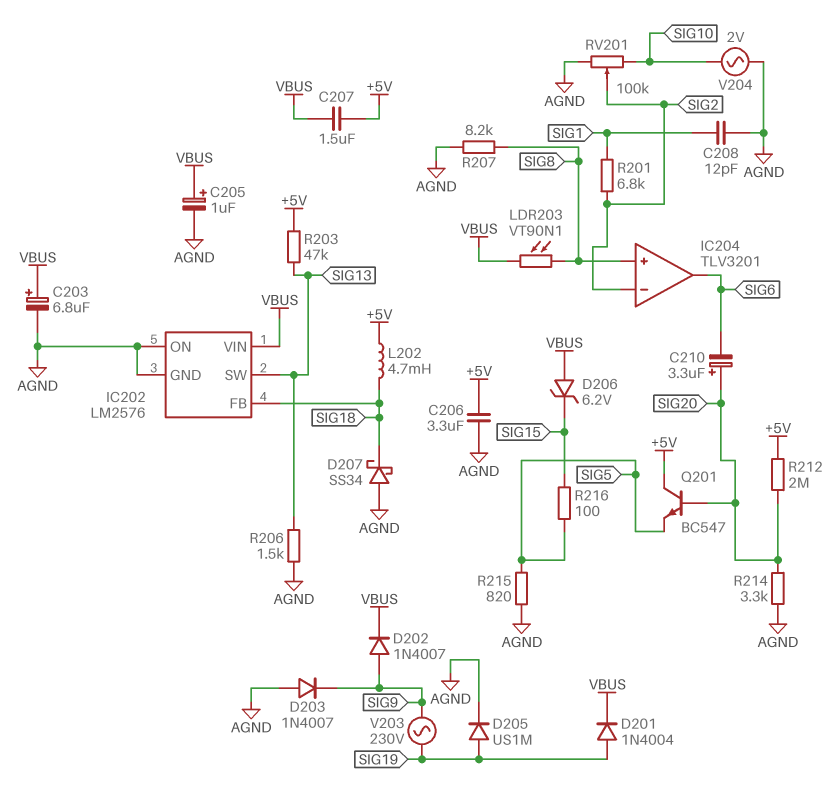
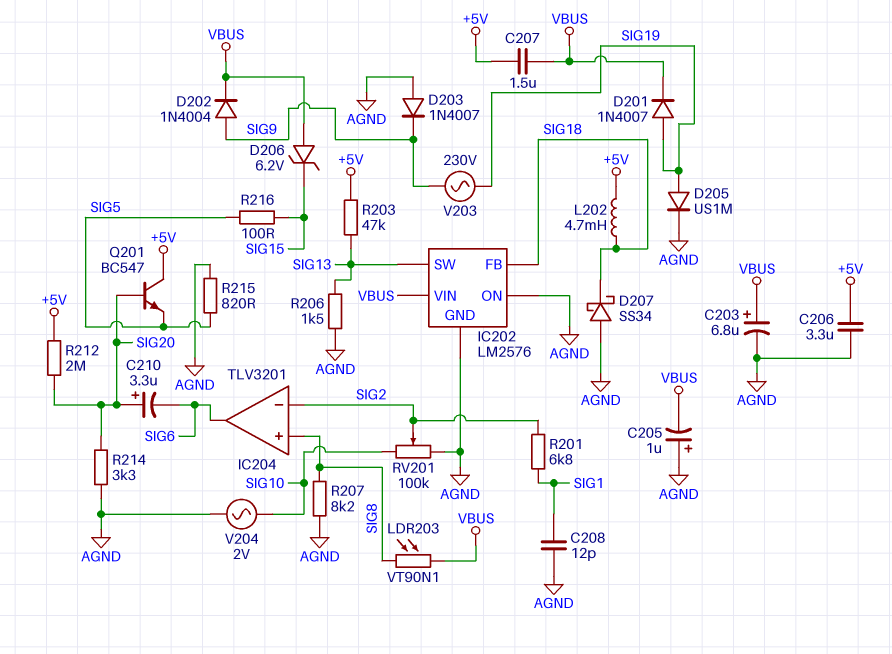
C205: 1uF (plus VBUS, minus AGND) -> 1uF (plus AGND, minus VBUS)
D201: diode 1N4004 (A SIG19, K VBUS) -> diode 1N4007 (A SIG19, K VBUS)
D202: diode 1N4007 (A SIG9, K VBUS) -> diode 1N4004 (A SIG9, K VBUS)

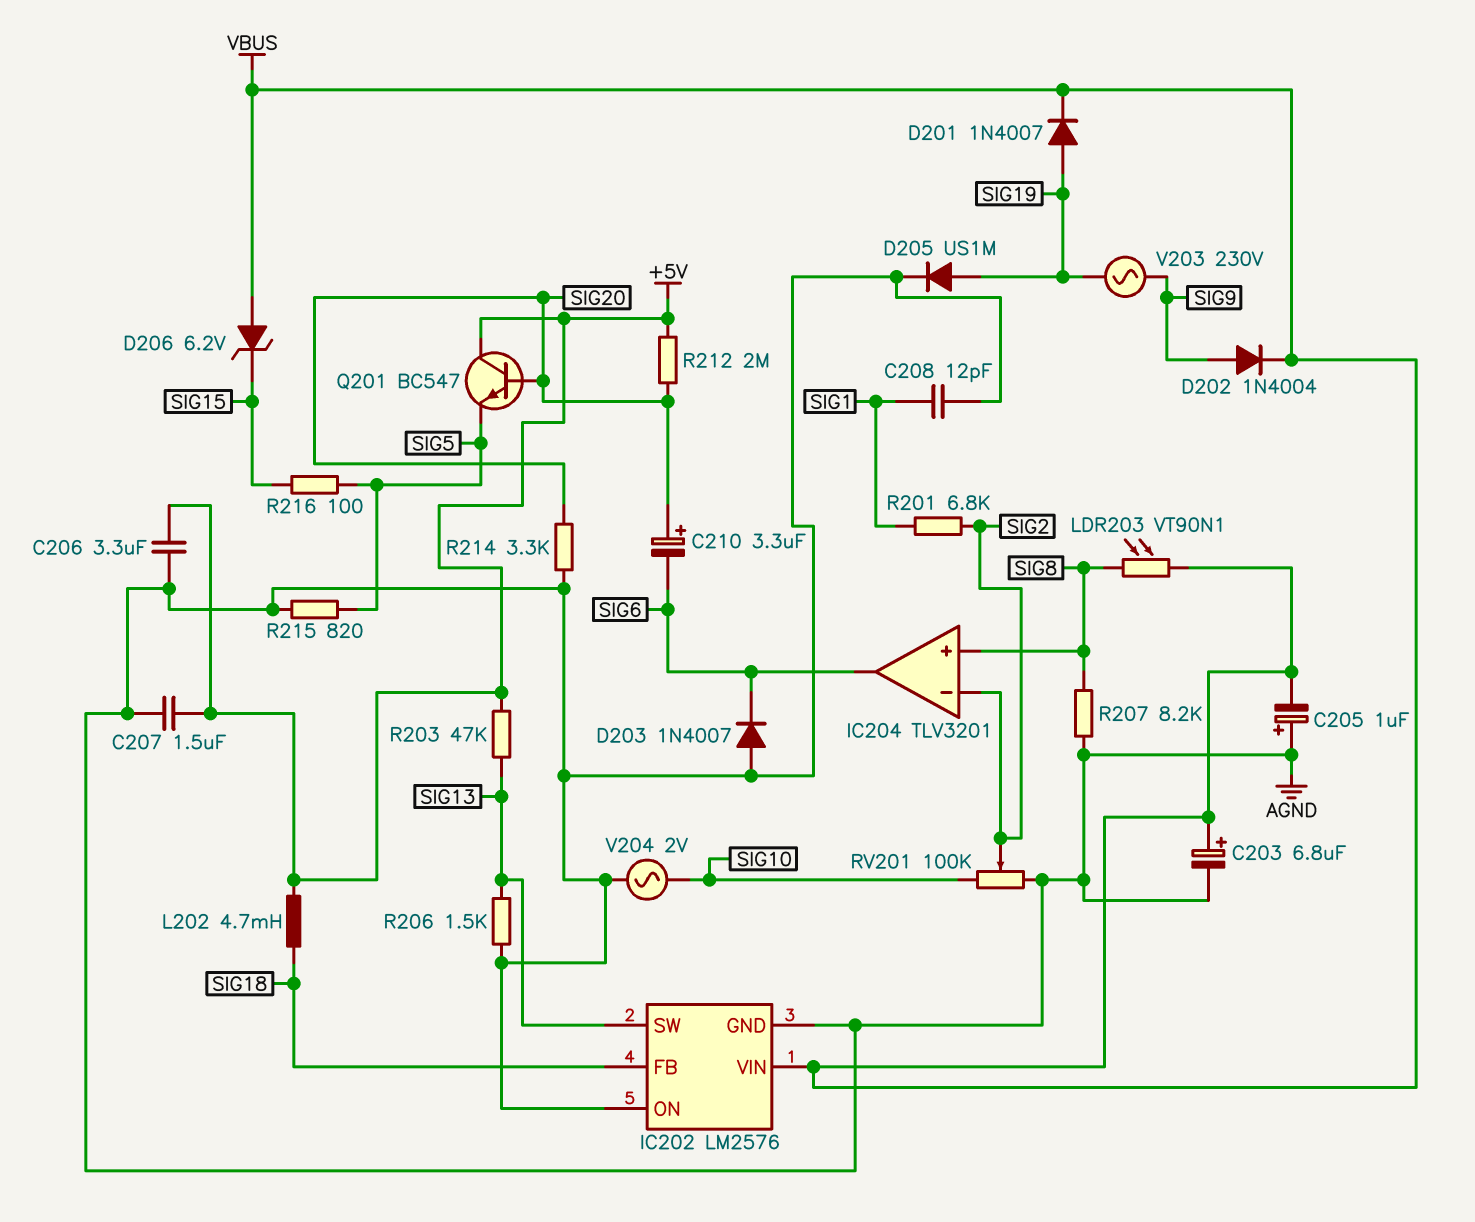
C207: 1.5uF (+5V, VBUS) -> 1.5uF (+5V, AGND)
D203: diode 1N4007 (A AGND, K SIG9) -> diode 1N4007 (A AGND, K SIG6)
D207: schottky SS34 (A AGND, K SIG18) -> none

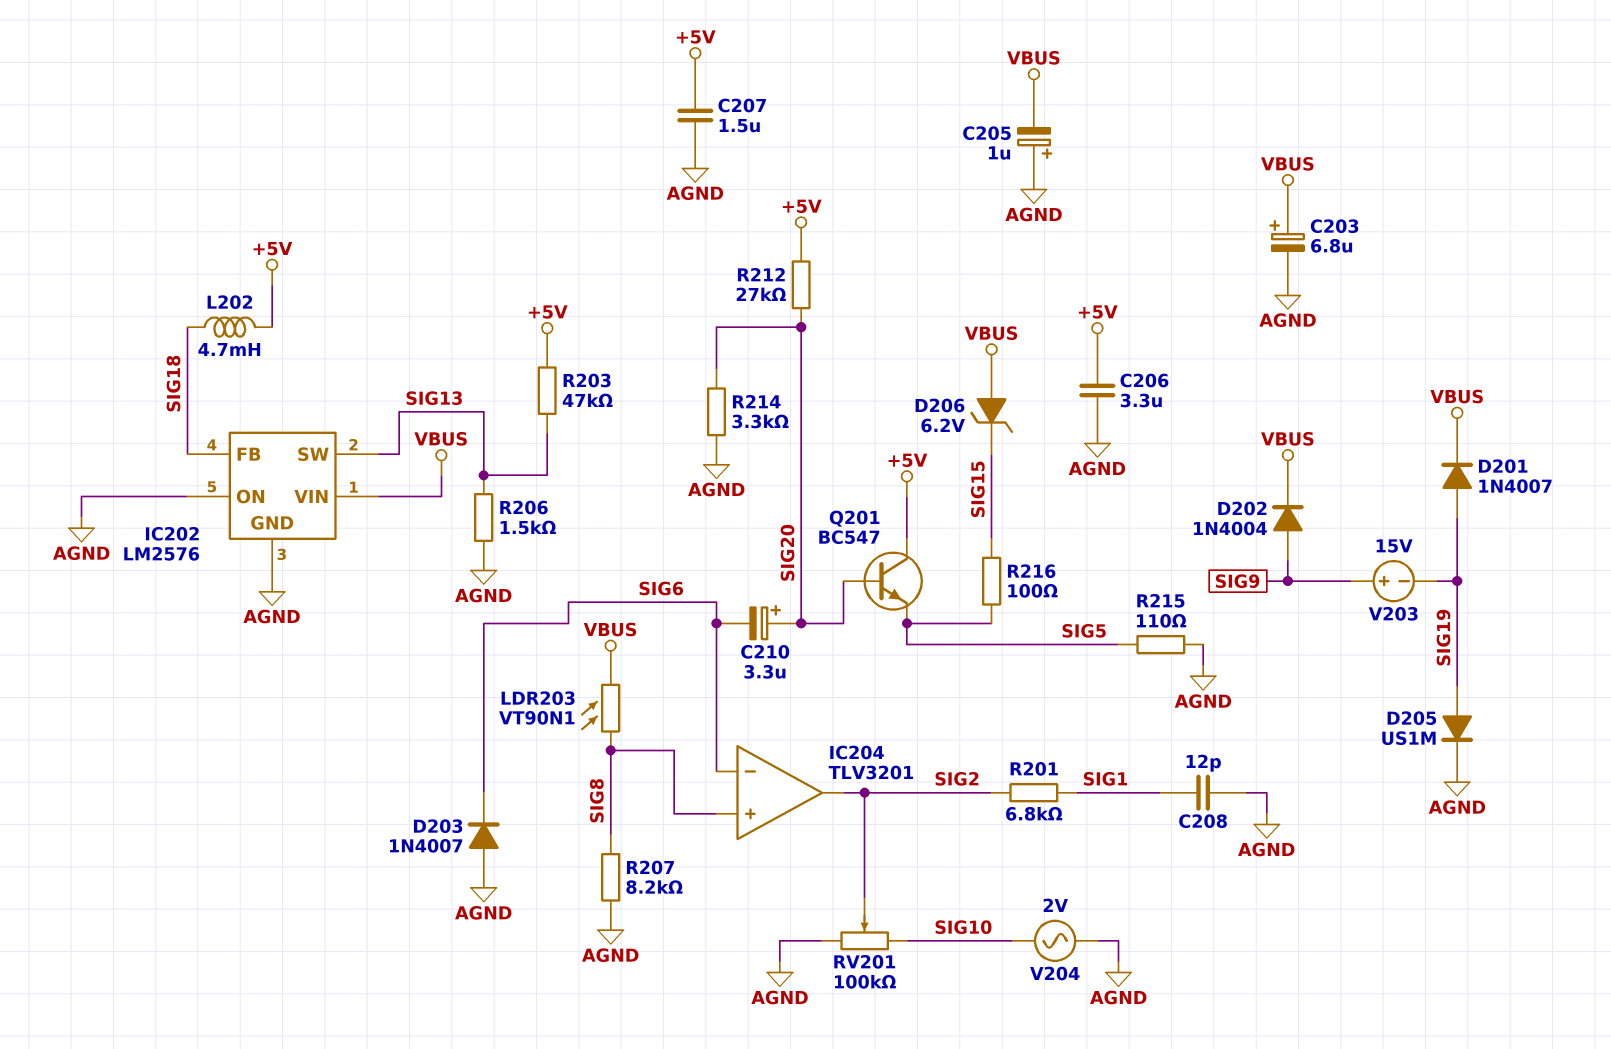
IC204 pin in-: SIG2 -> SIG6
IC204 pin out: SIG6 -> SIG2
R212: 2M (+5V, SIG20) -> 27k (+5V, SIG20)
R215: 820 (AGND, SIG5) -> 110 (AGND, SIG5)
V203: AC 230V (SIG9, SIG19) -> 15V (plus SIG9, minus SIG19)

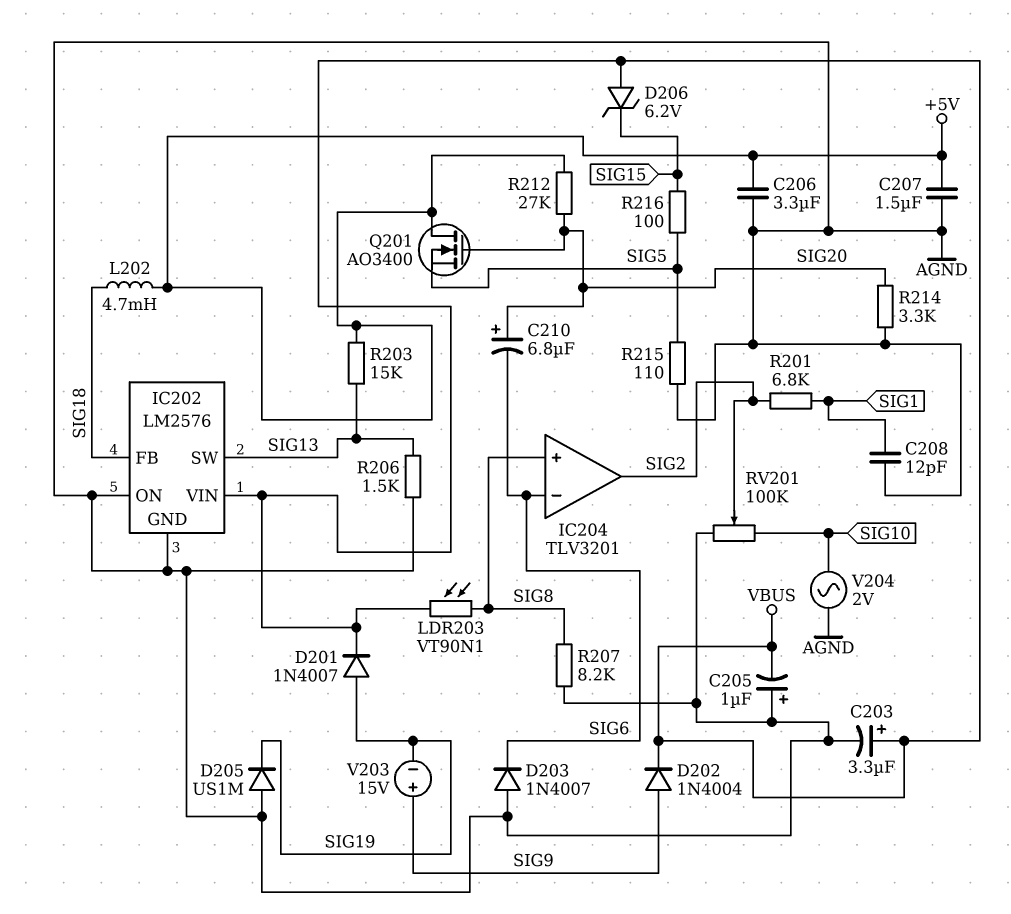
C203: 6.8uF (plus VBUS, minus AGND) -> 3.3uF (plus VBUS, minus AGND)
C210: 3.3uF (plus SIG20, minus SIG6) -> 6.8uF (plus SIG20, minus SIG6)
D205: diode US1M (A SIG19, K AGND) -> diode US1M (A AGND, K SIG19)
Q201: NPN BC547 (B SIG20, C +5V, E SIG5) -> NMOS AO3400 (G SIG20, D +5V, S SIG5)
R203: 47k (+5V, SIG13) -> 15k (+5V, SIG13)

